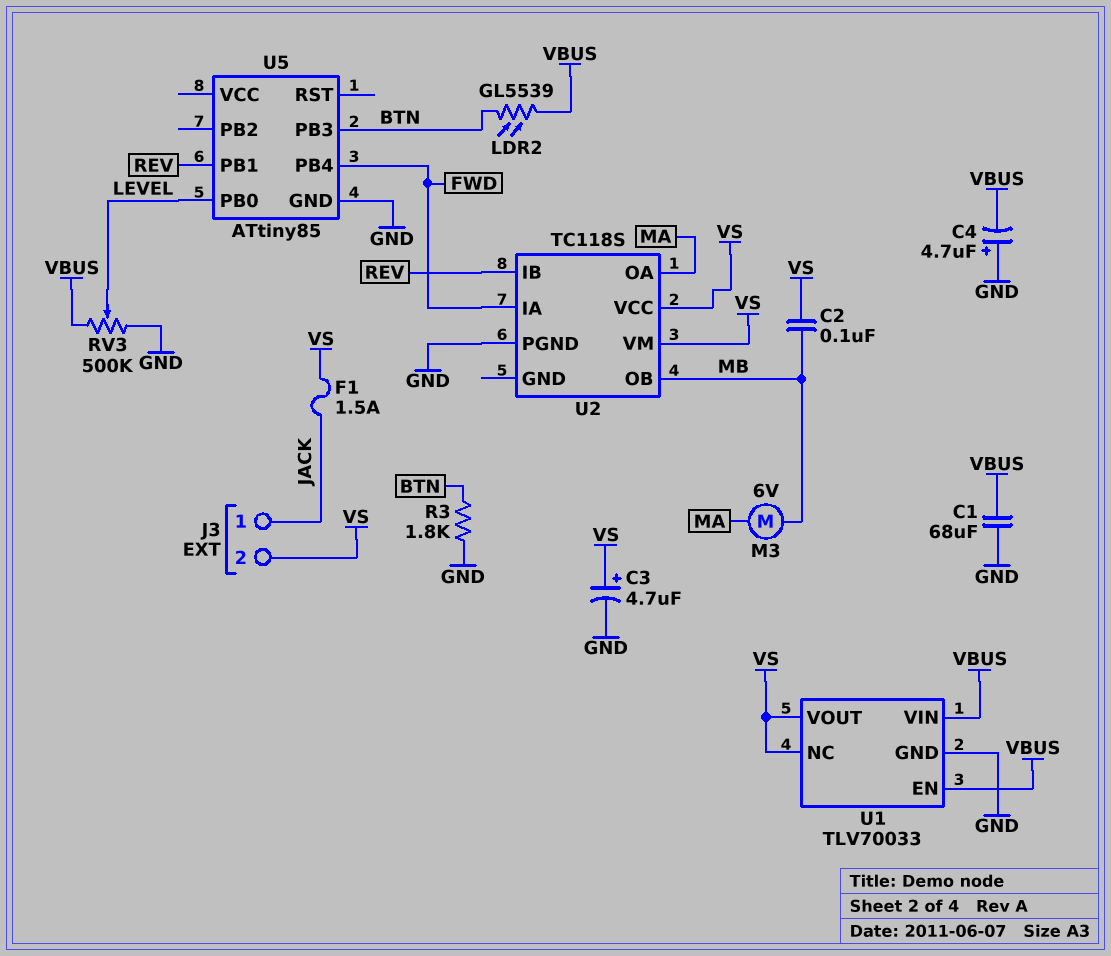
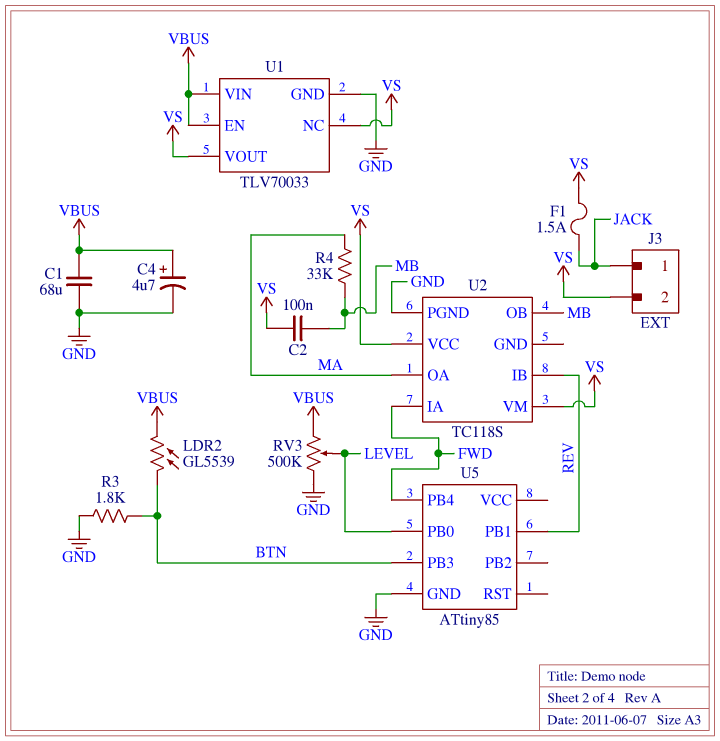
C3: 4.7uF (plus VS, minus GND) -> none
C4: 4.7uF (plus GND, minus VBUS) -> 4.7uF (plus VBUS, minus GND)
M3: motor 6V (MA, MB) -> none
R4: none -> 33k (MA, MB)

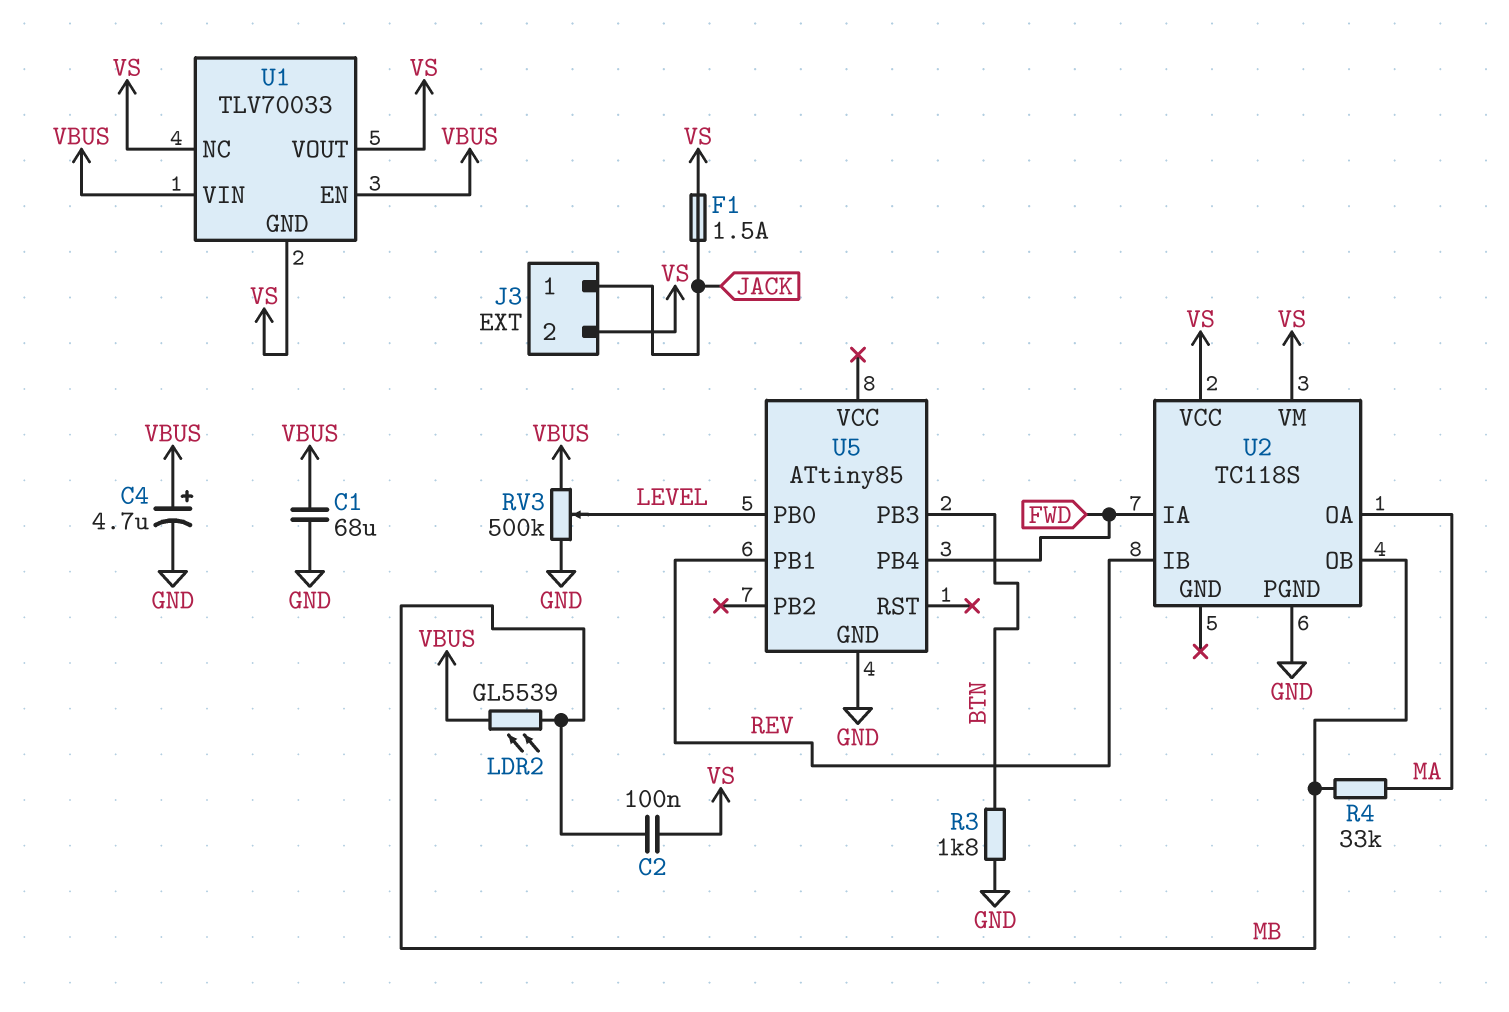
LDR2: GL5539 (BTN, VBUS) -> GL5539 (MB, VBUS)
U1 pin GND: GND -> VS

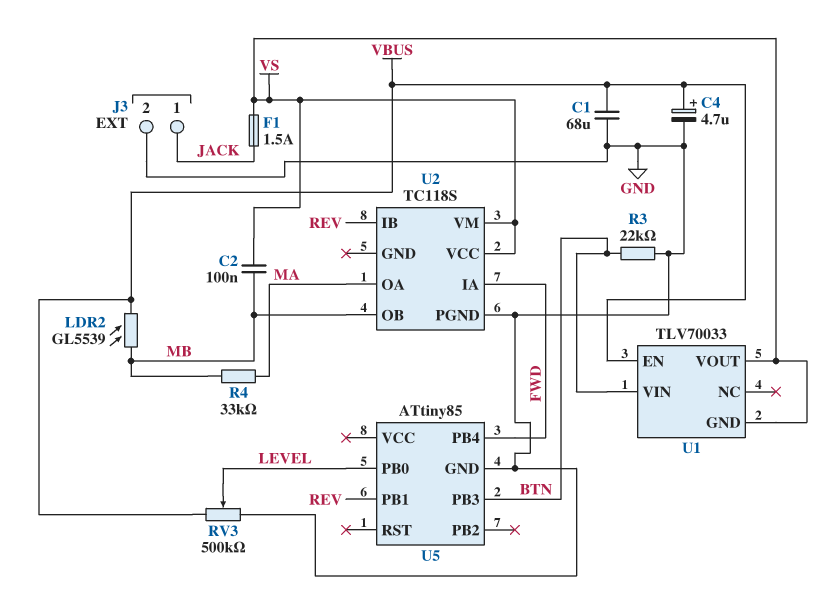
J3 pin 2: VS -> GND
R3: 1.8k (BTN, GND) -> 22k (BTN, GND)
U1 pin NC: VS -> none
U1 pin VIN: VBUS -> BTN

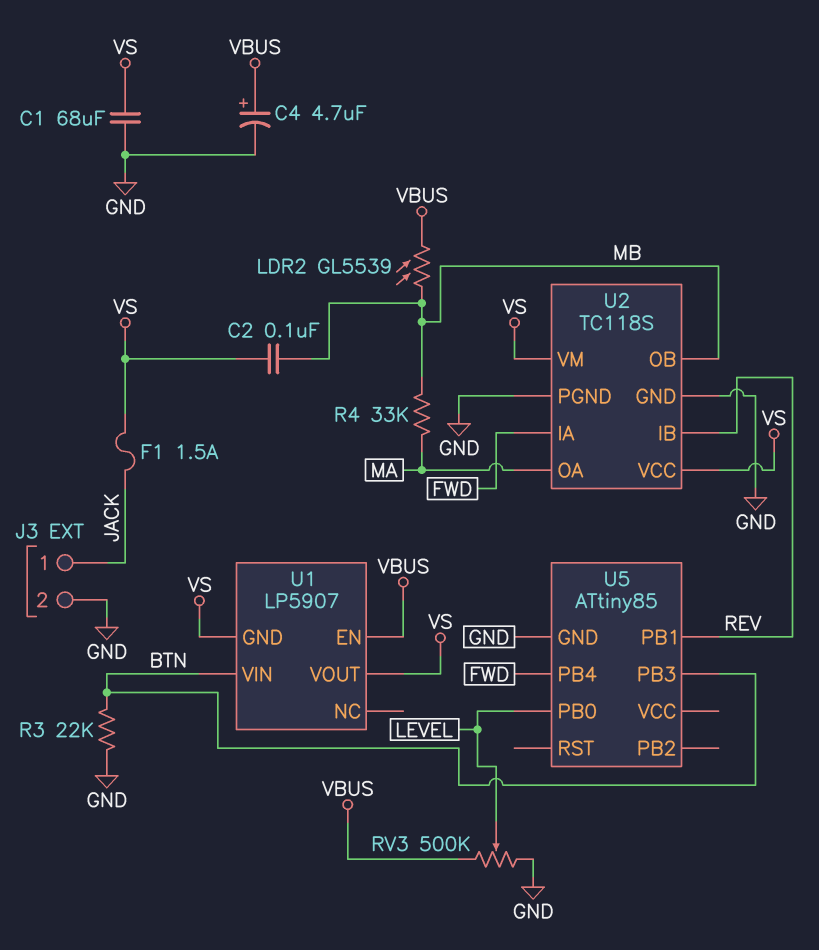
C1: 68uF (GND, VBUS) -> 68uF (GND, VS)
U1: TLV70033 -> LP5907
U2 pin GND: none -> GND

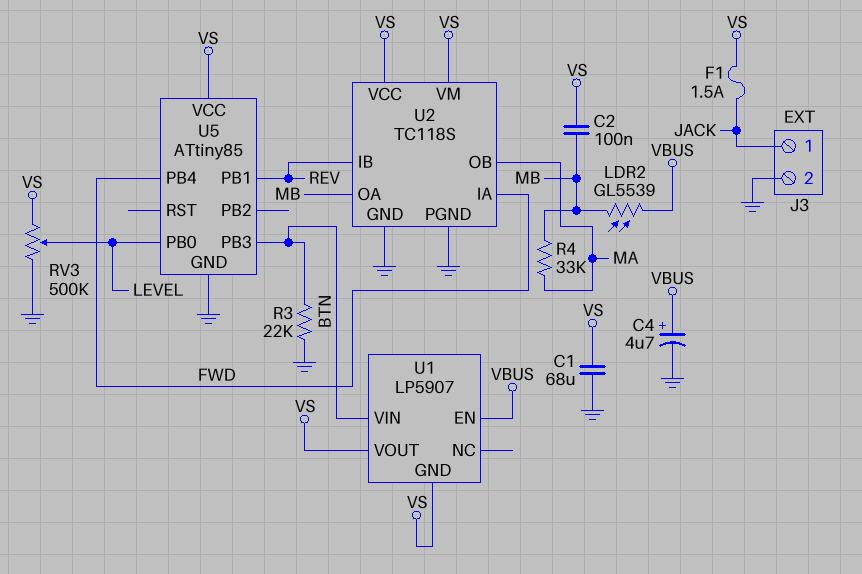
RV3: 500k (GND, VBUS, wiper LEVEL) -> 500k (GND, VS, wiper LEVEL)
U2 pin OA: MA -> MB
U2 pin OB: MB -> MA
U5 pin VCC: none -> VS

